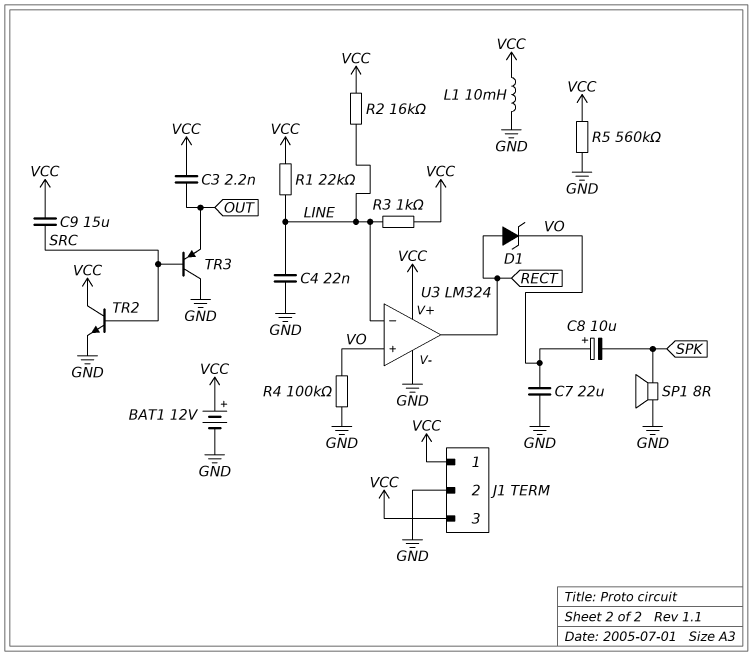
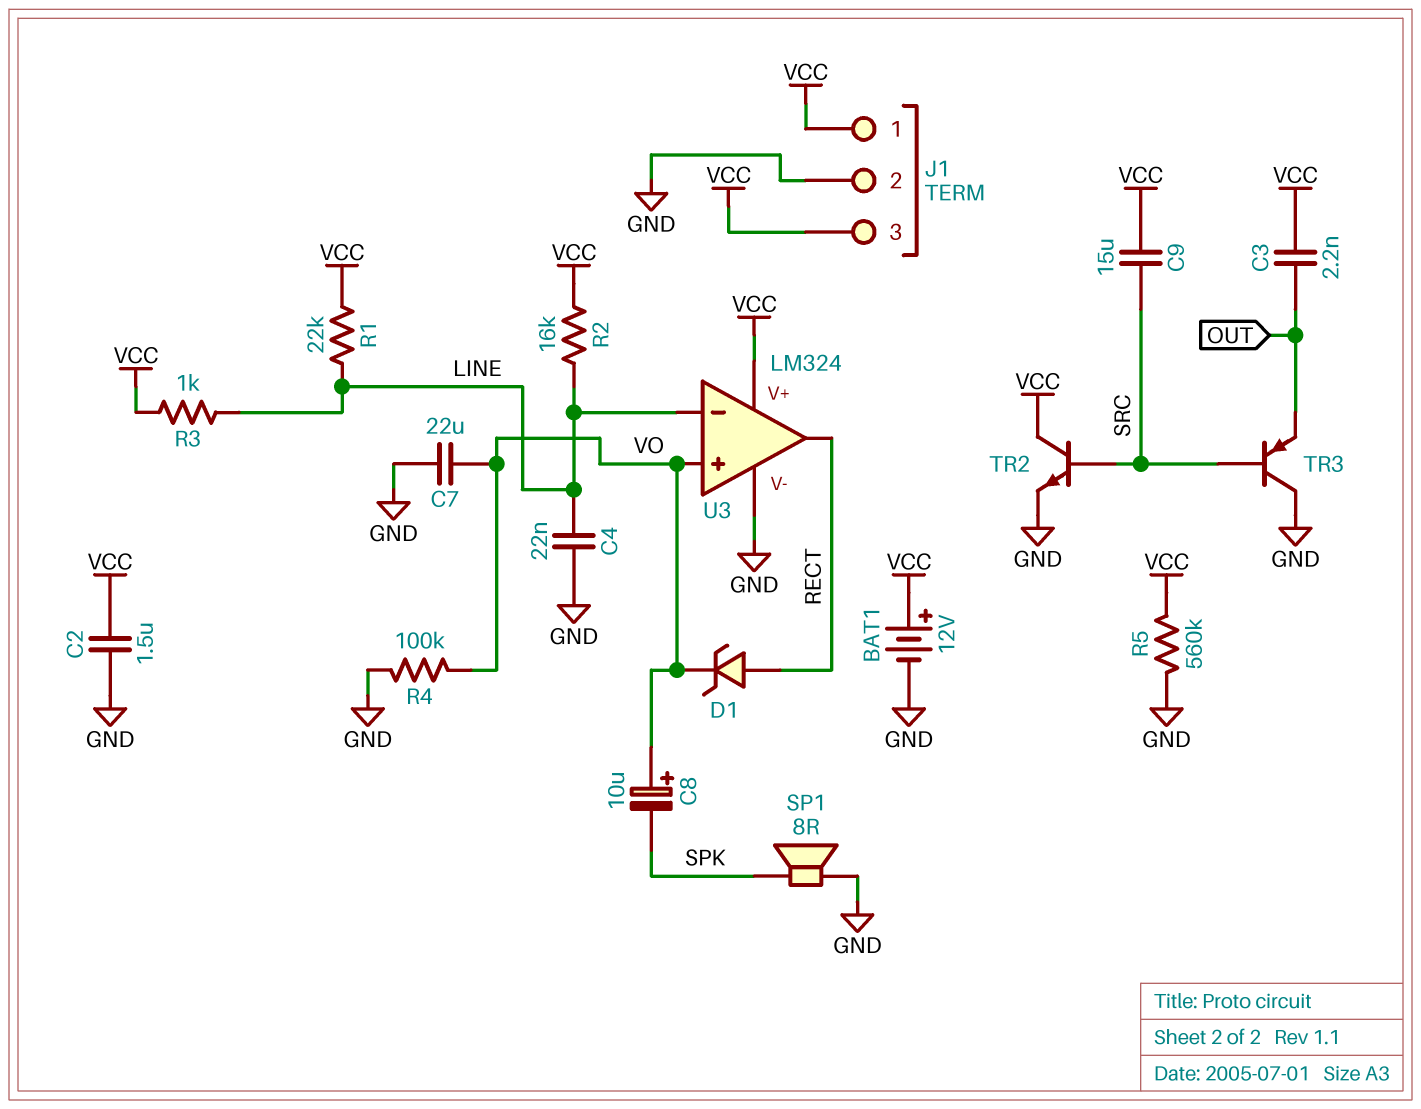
C2: none -> 1.5uF (GND, VCC)
L1: 10mH (GND, VCC) -> none

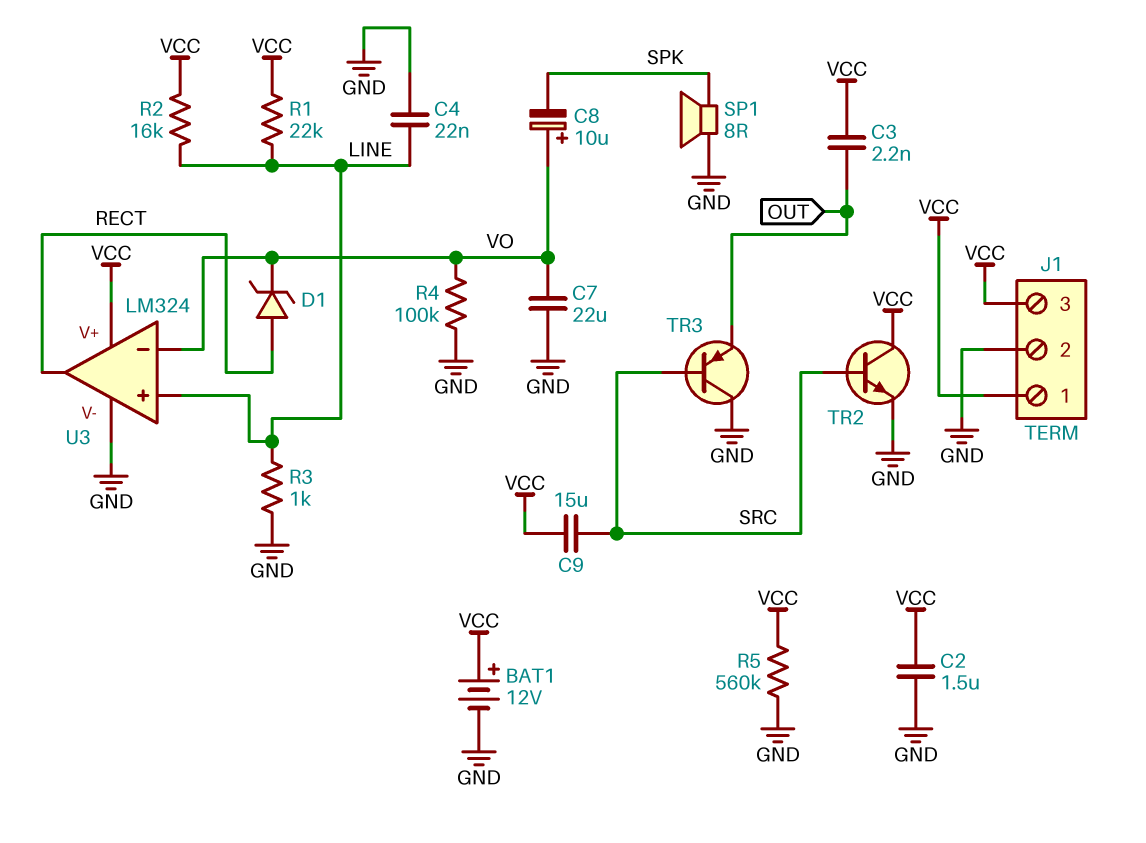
R3: 1k (LINE, VCC) -> 1k (GND, LINE)
U3 pin in+: VO -> LINE
U3 pin in-: LINE -> VO

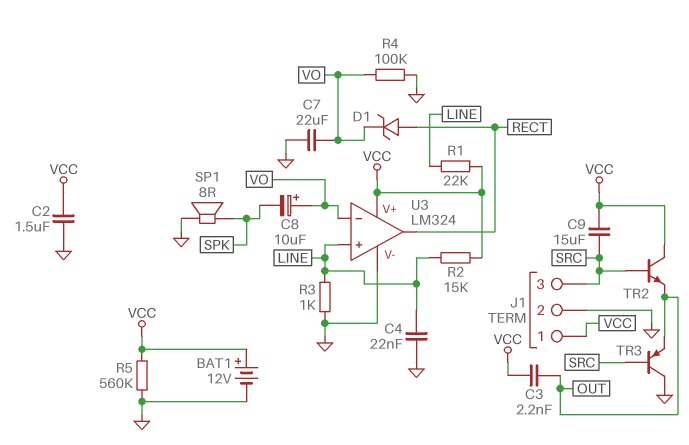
J1 pin 3: VCC -> SRC
R2: 16k (LINE, VCC) -> 15k (LINE, VCC)
TR2: NPN (B SRC, C VCC, E GND) -> NPN (B SRC, C VCC, E OUT)

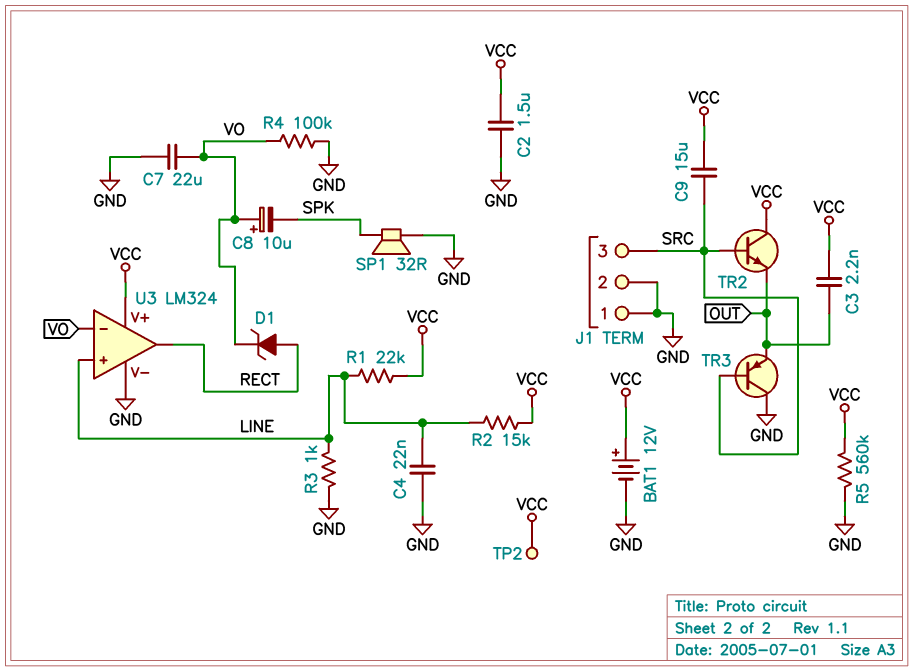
J1 pin 1: VCC -> GND
SP1: speaker 8R (GND, SPK) -> speaker 32R (GND, SPK)
TP2: none -> test point (VCC)

